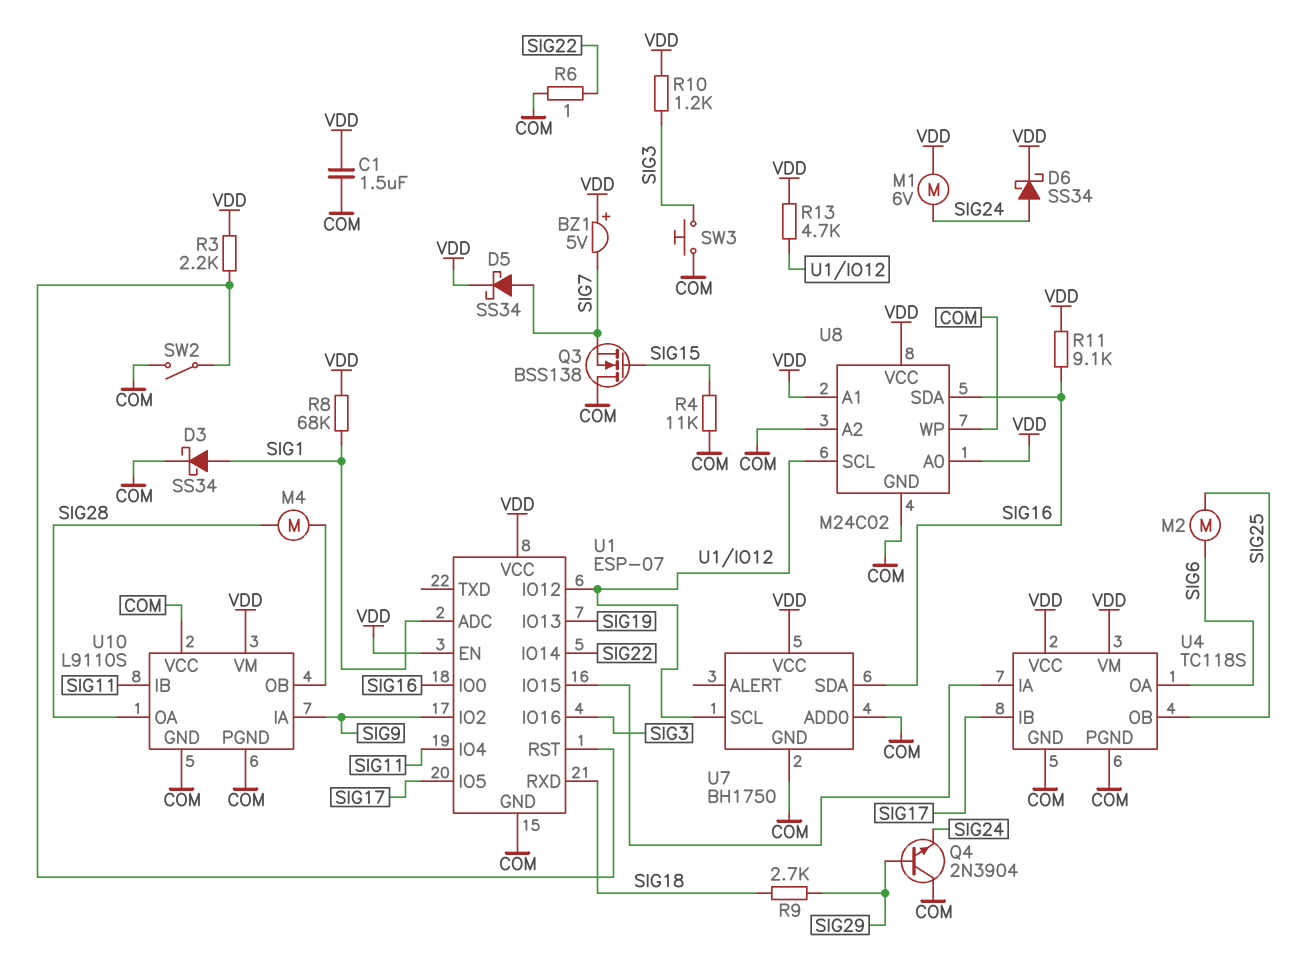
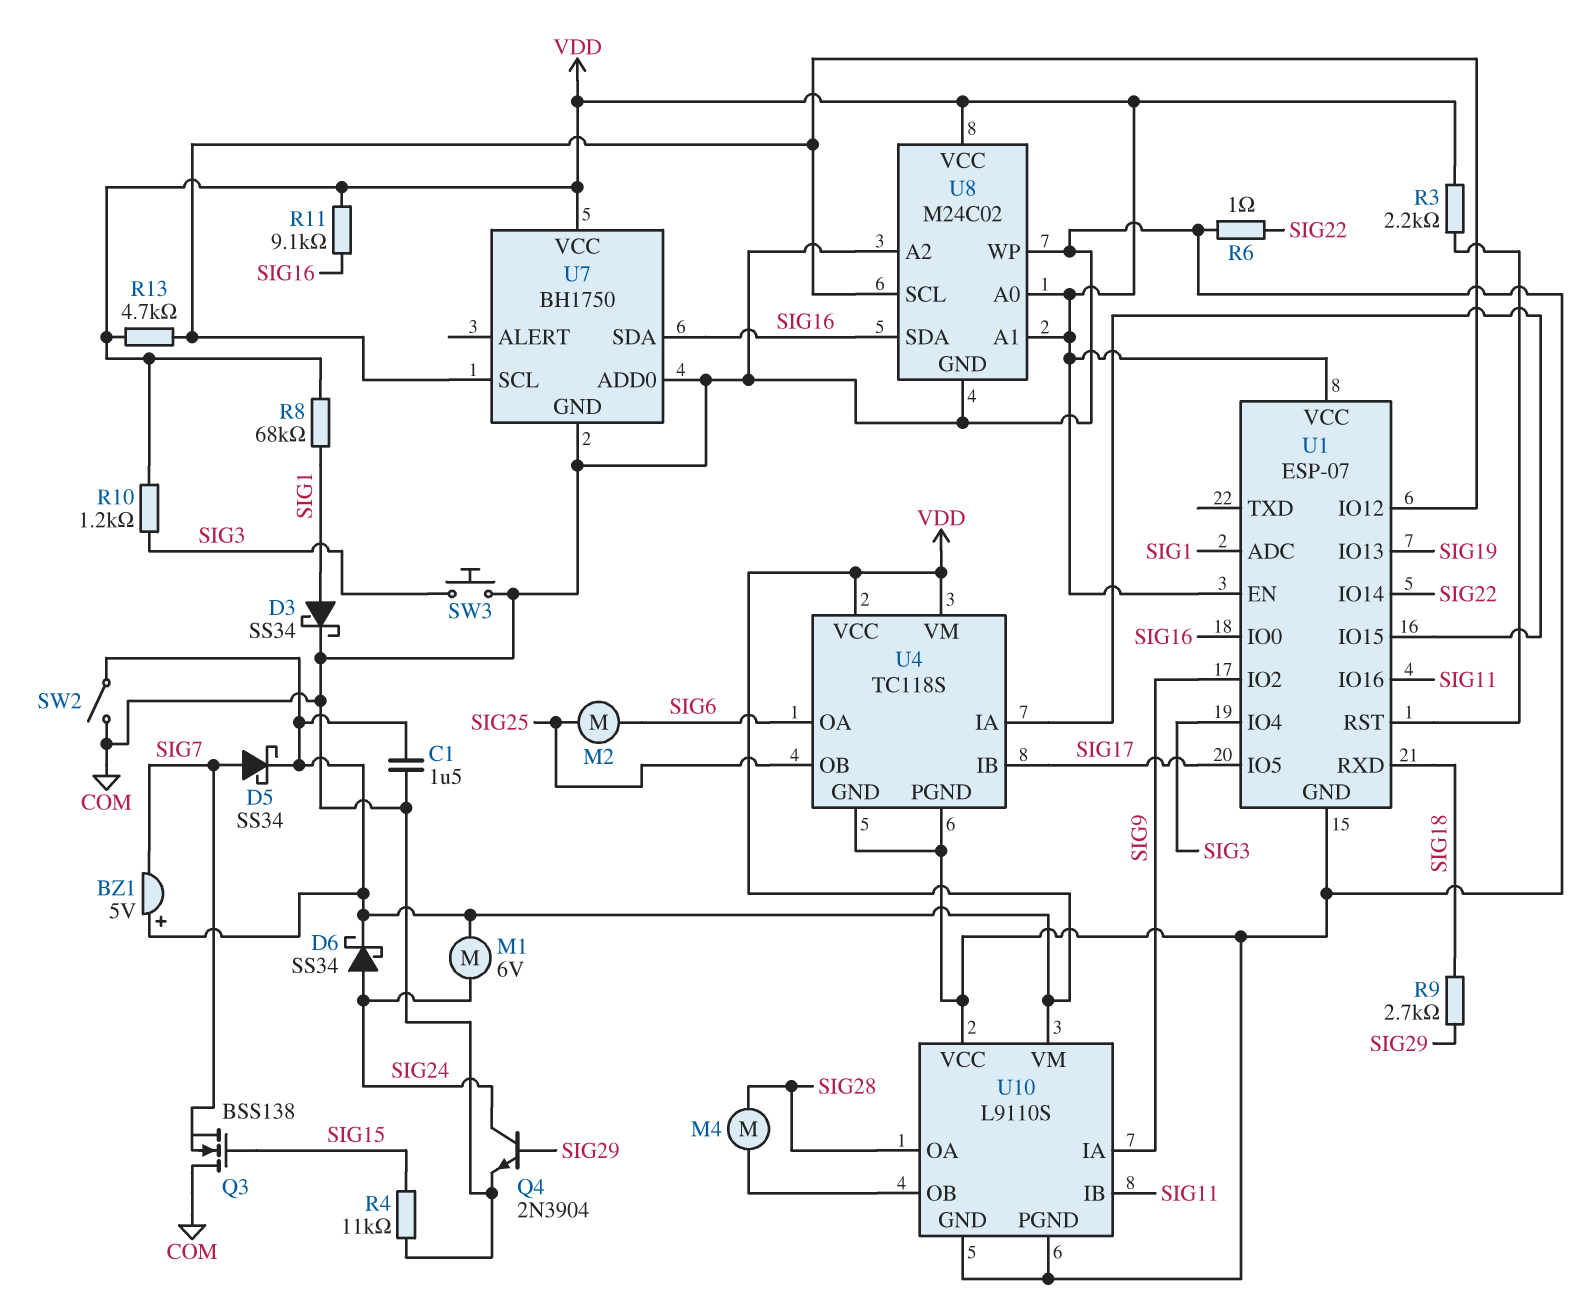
Q4: NPN 2N3904 (B SIG29, C COM, E SIG24) -> NPN 2N3904 (B SIG29, C SIG24, E COM)
SW2: switch (COM, U1/RST) -> switch (COM, VDD)
U1 pin IO4: SIG11 -> SIG3
U1 pin IO16: SIG3 -> SIG11

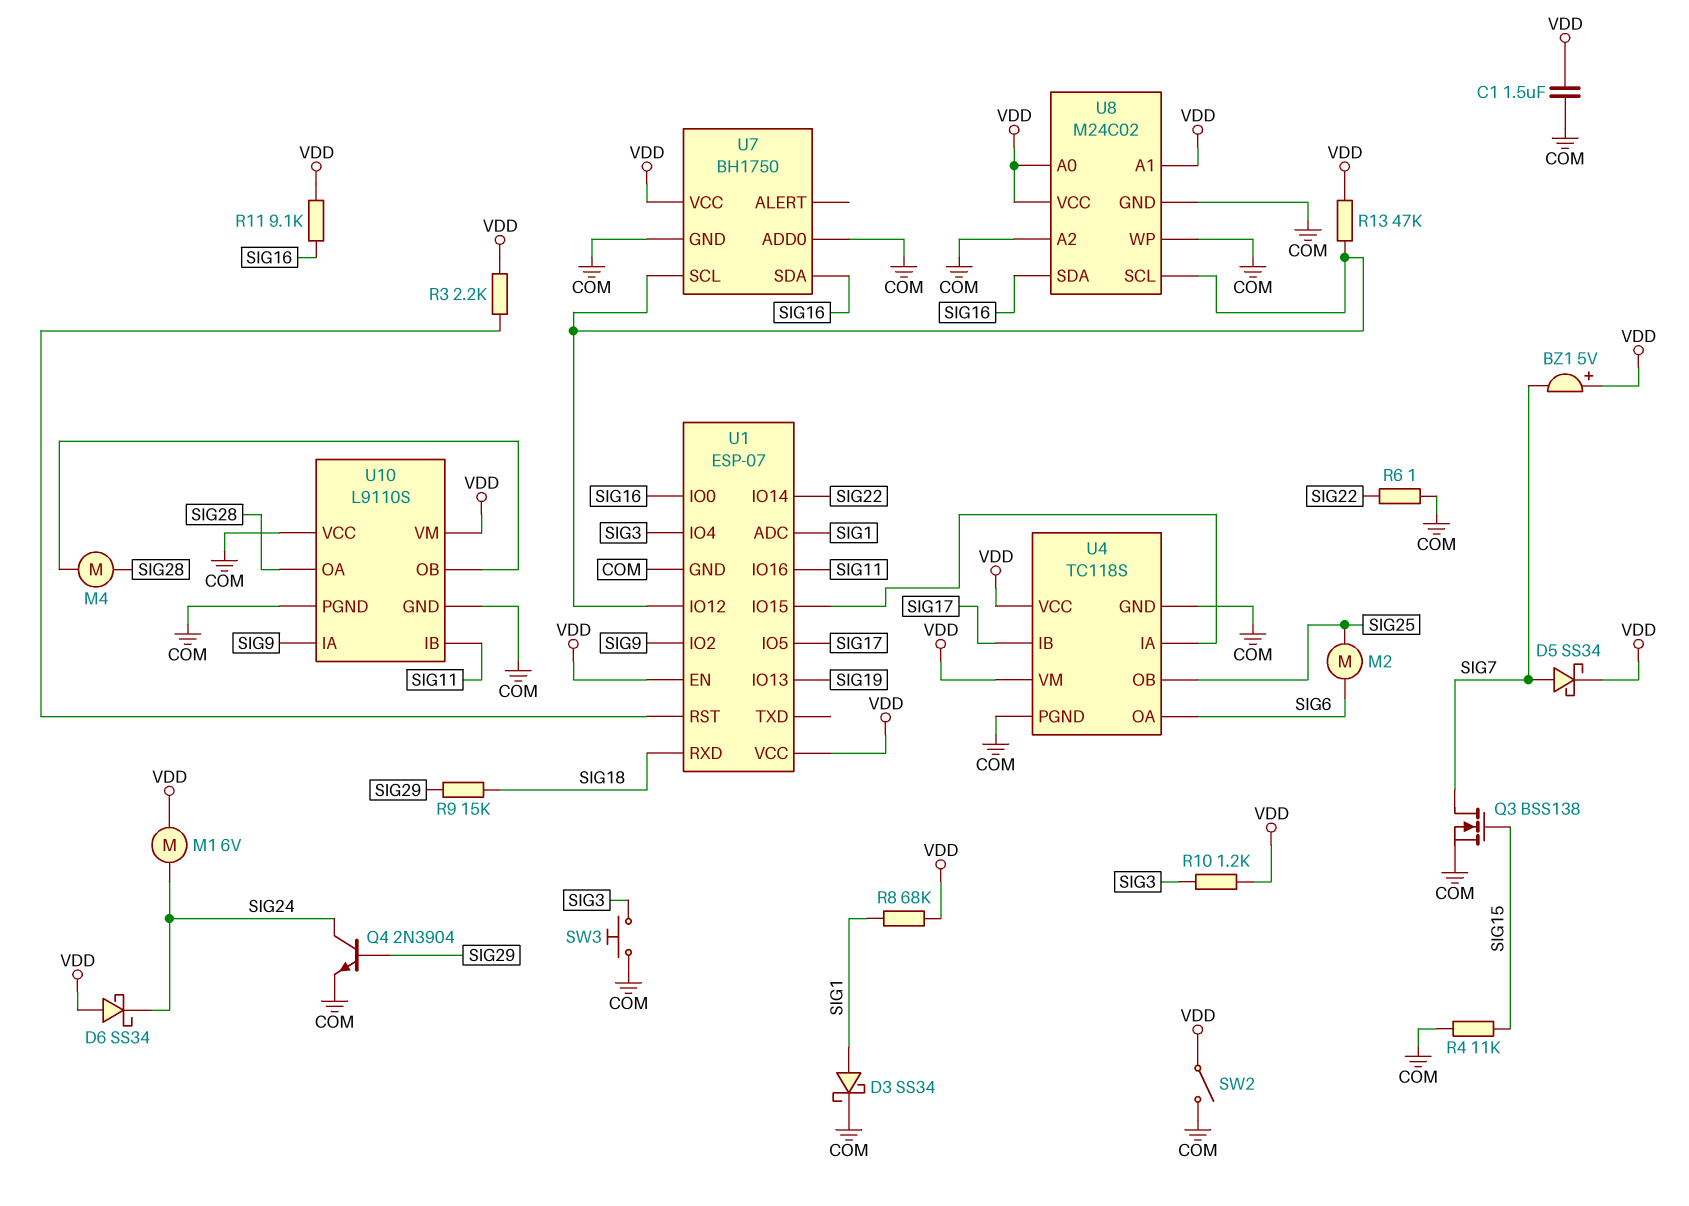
D6: schottky SS34 (A SIG24, K VDD) -> schottky SS34 (A VDD, K SIG24)
Q3: NMOS BSS138 (G SIG15, D COM, S SIG7) -> NMOS BSS138 (G SIG15, D SIG7, S COM)
R9: 2.7k (SIG18, SIG29) -> 15k (SIG18, SIG29)
R13: 4.7k (U1/IO12, VDD) -> 47k (U1/IO12, VDD)

